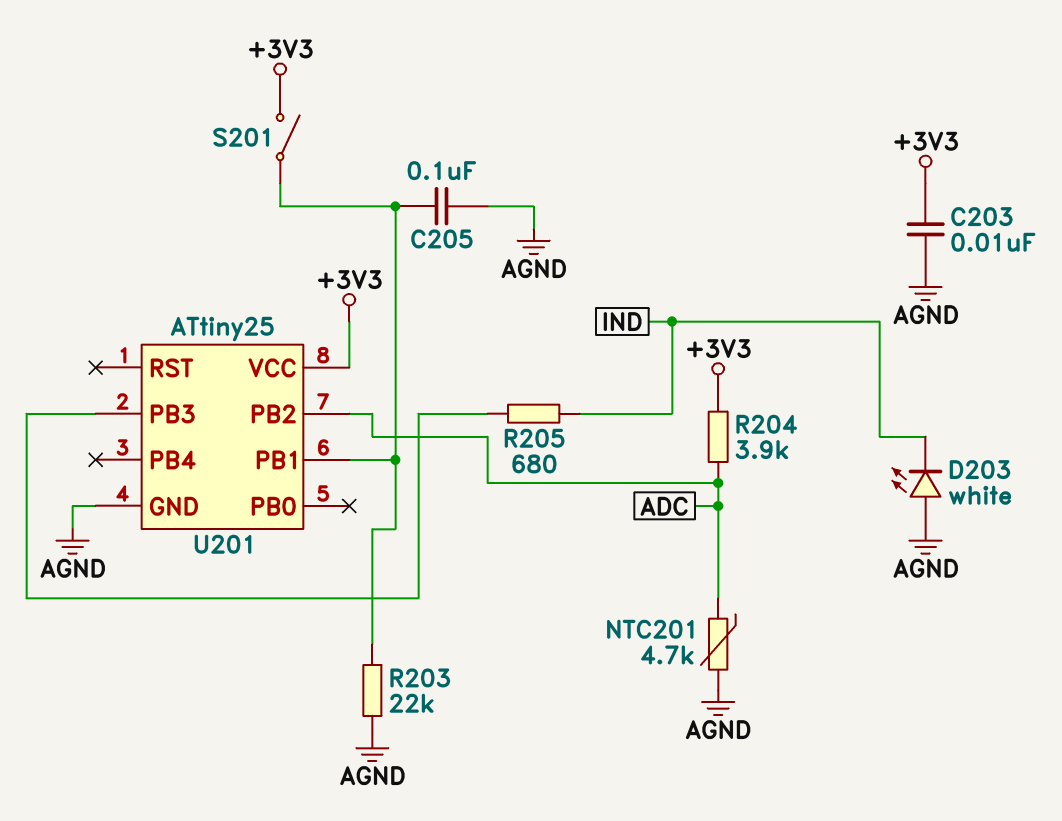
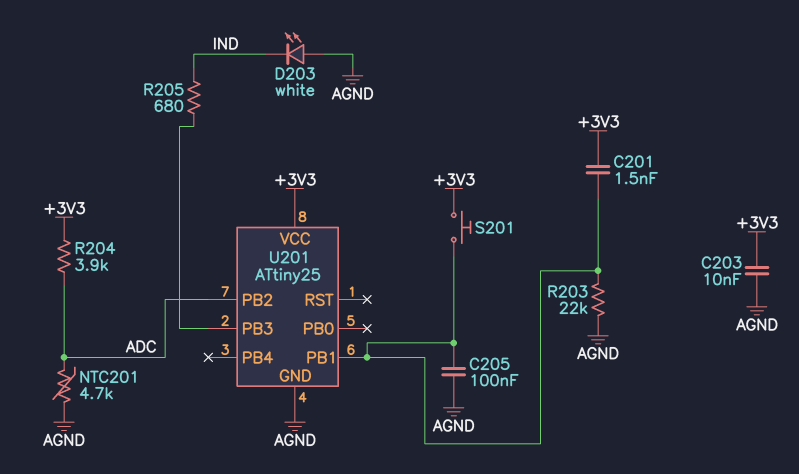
C201: none -> 1.5nF (+3V3, U201/PB1)
S201: switch (+3V3, U201/PB1) -> button (+3V3, U201/PB1)

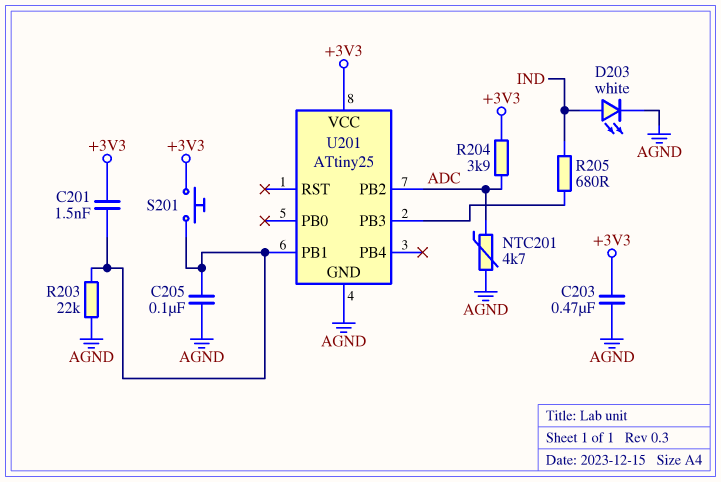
C203: 10nF (+3V3, AGND) -> 470nF (+3V3, AGND)
D203: LED white (A AGND, K IND) -> LED white (A IND, K AGND)

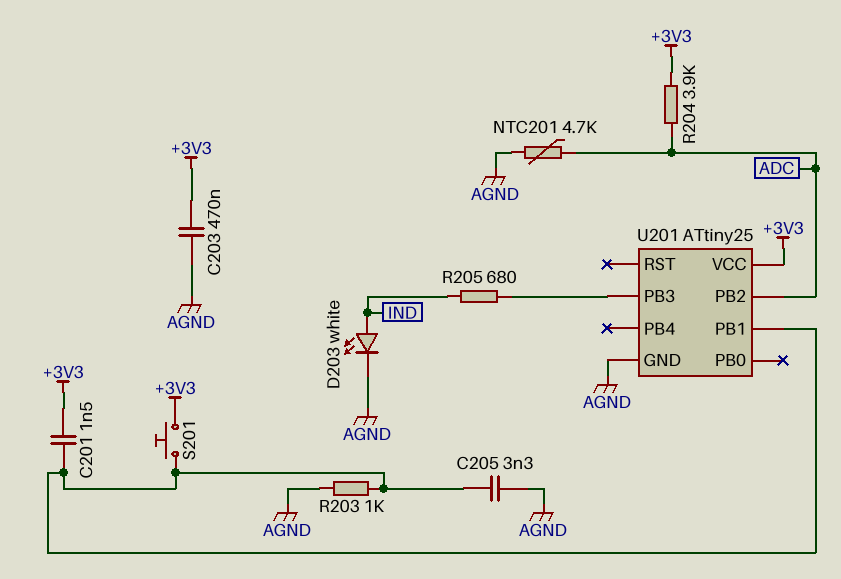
C205: 100nF (AGND, U201/PB1) -> 3.3nF (AGND, U201/PB1)
R203: 22k (AGND, U201/PB1) -> 1k (AGND, U201/PB1)

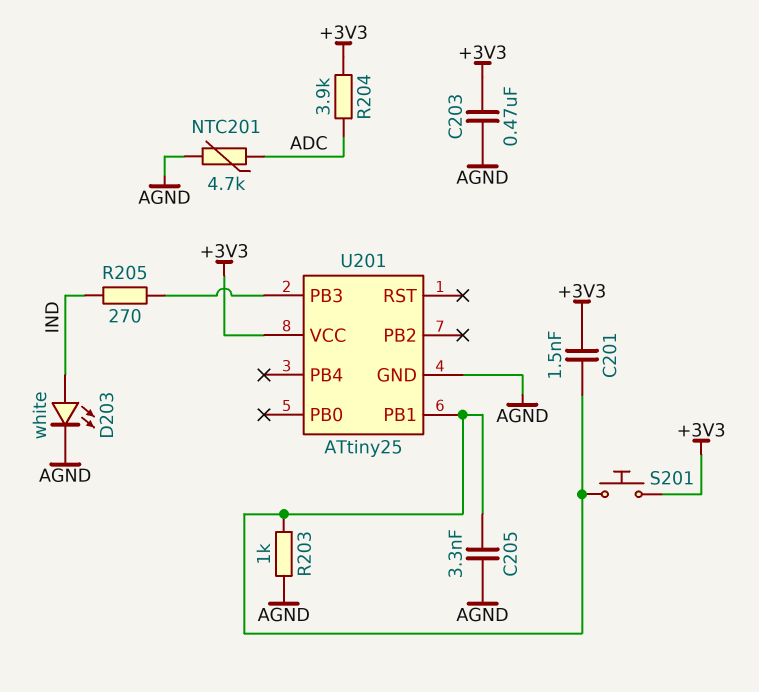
R205: 680 (IND, U201/PB3) -> 270 (IND, U201/PB3)
U201 pin PB2: ADC -> none

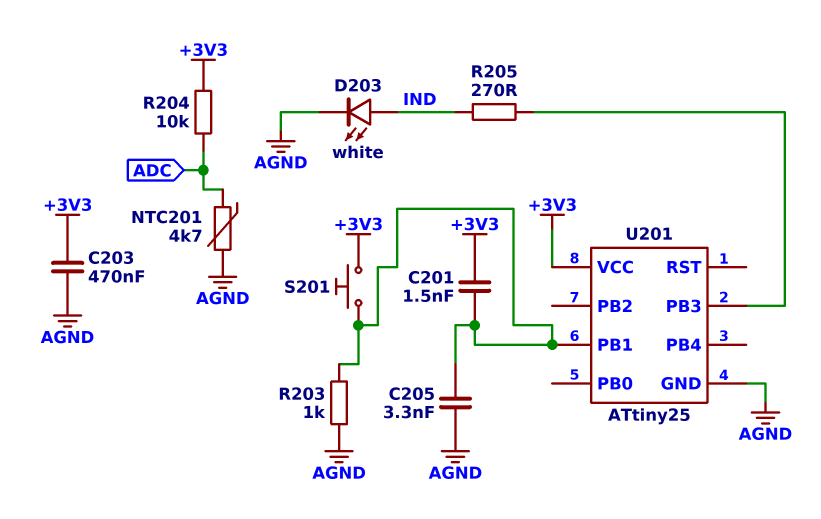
R204: 3.9k (+3V3, ADC) -> 10k (+3V3, ADC)

